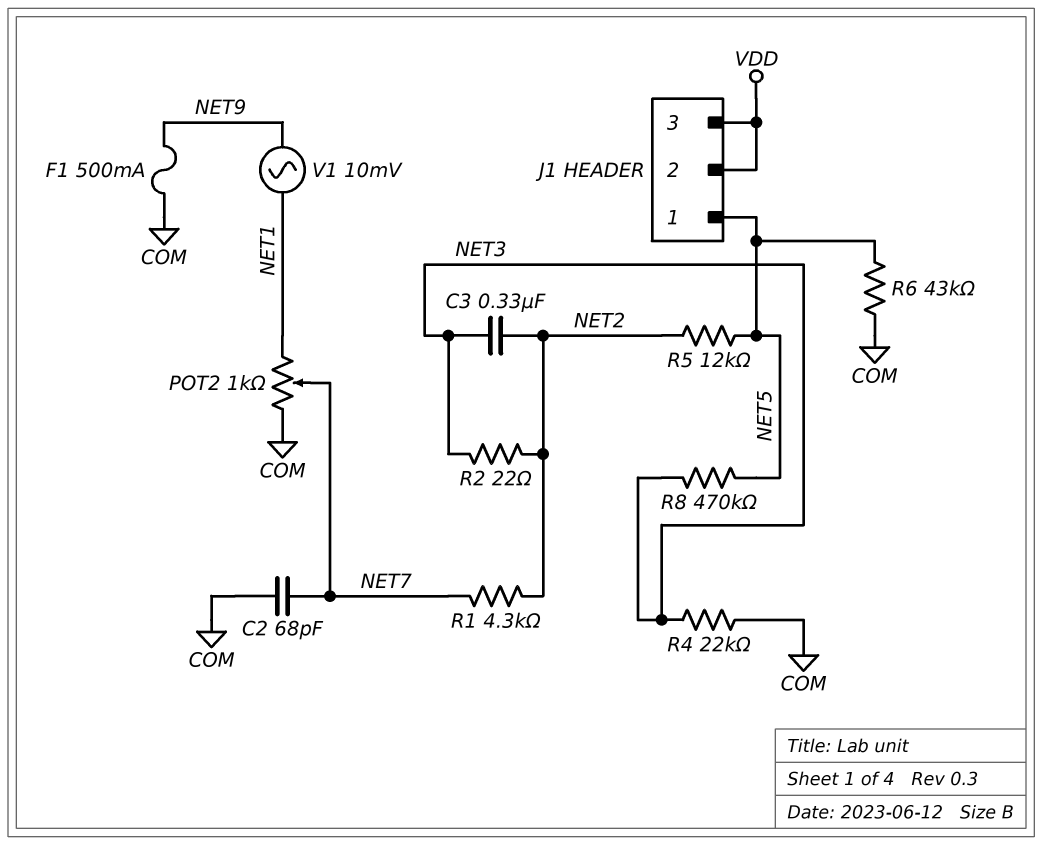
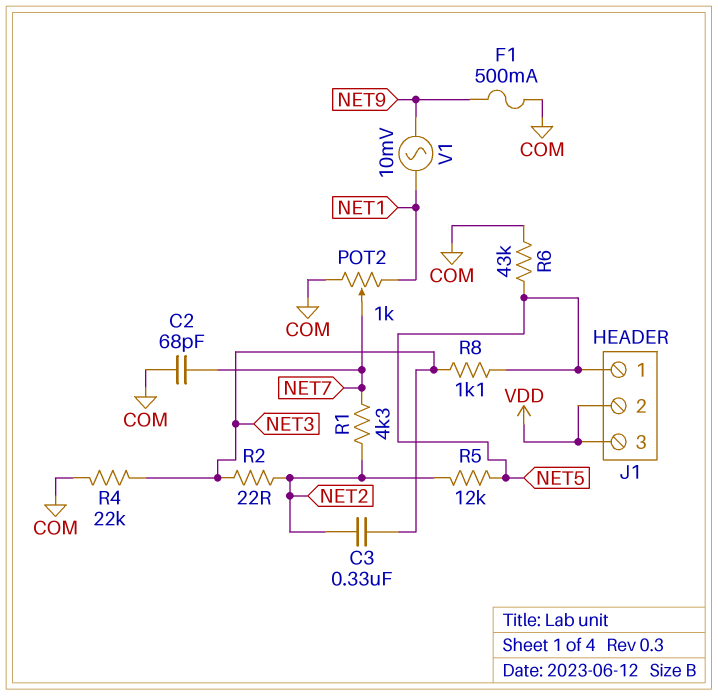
R8: 470k (NET3, NET5) -> 1.1k (NET3, NET5)

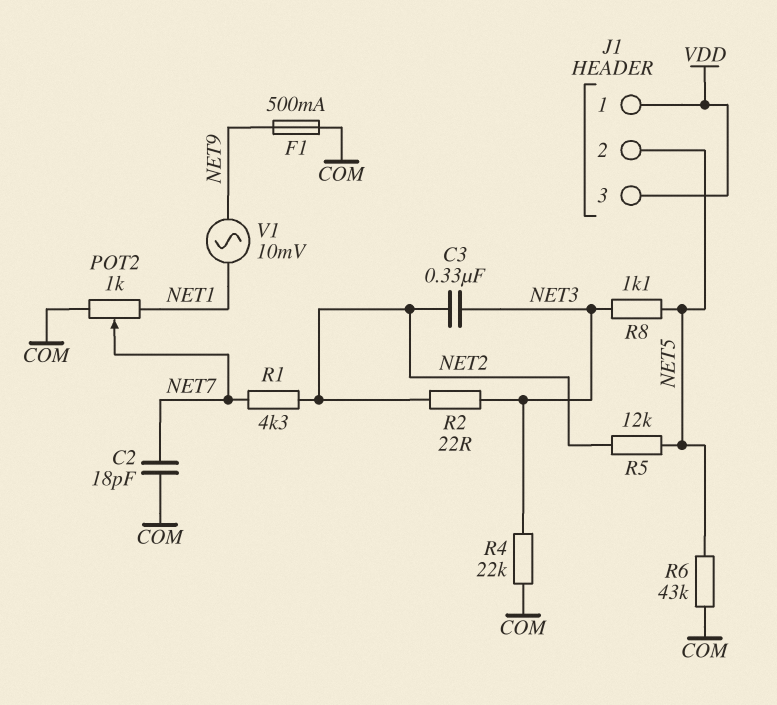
C2: 68pF (COM, NET7) -> 18pF (COM, NET7)
J1 pin 1: NET5 -> VDD
J1 pin 2: VDD -> NET5

